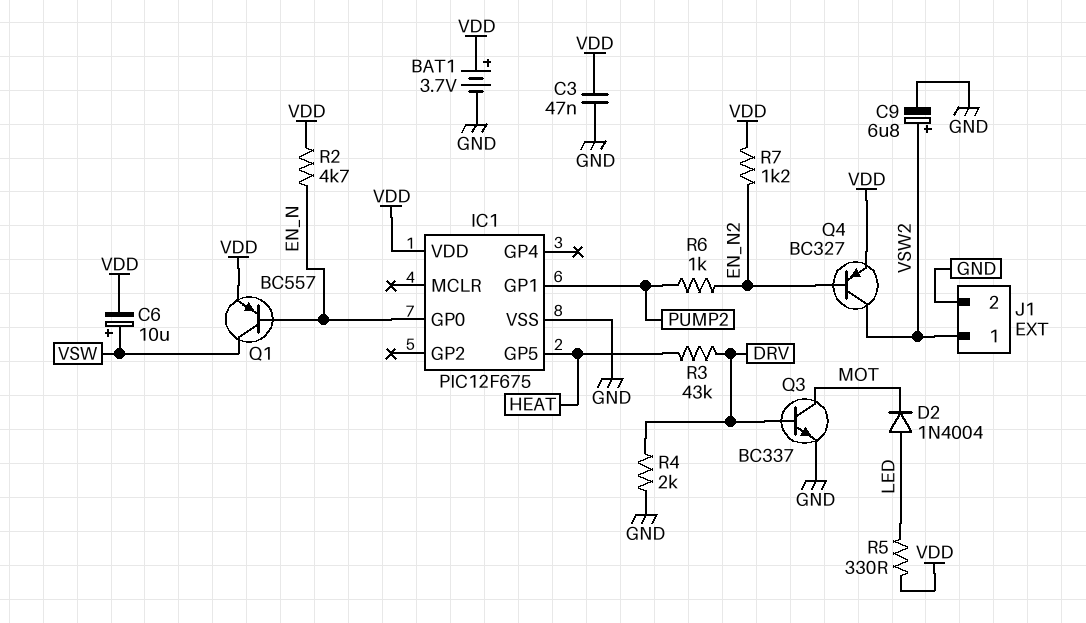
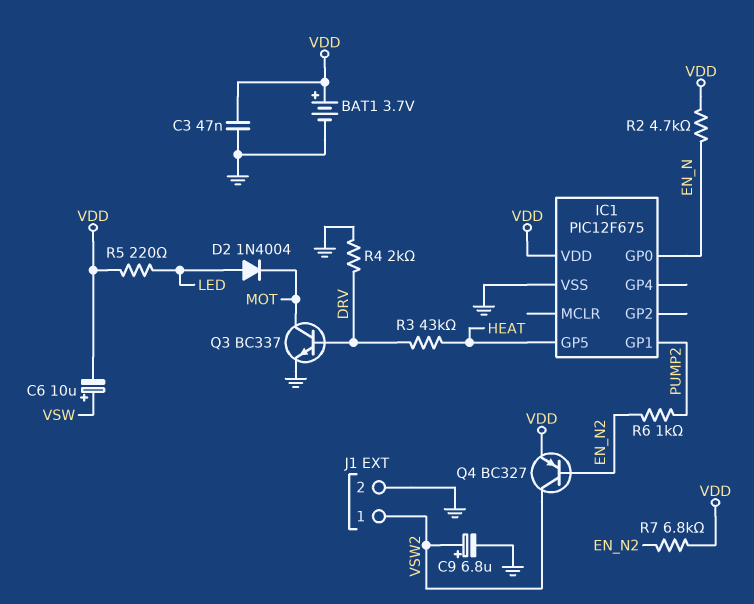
Q1: PNP BC557 (B EN_N, C VSW, E VDD) -> none
R5: 330 (LED, VDD) -> 220 (LED, VDD)
R7: 1.2k (EN_N2, VDD) -> 6.8k (EN_N2, VDD)

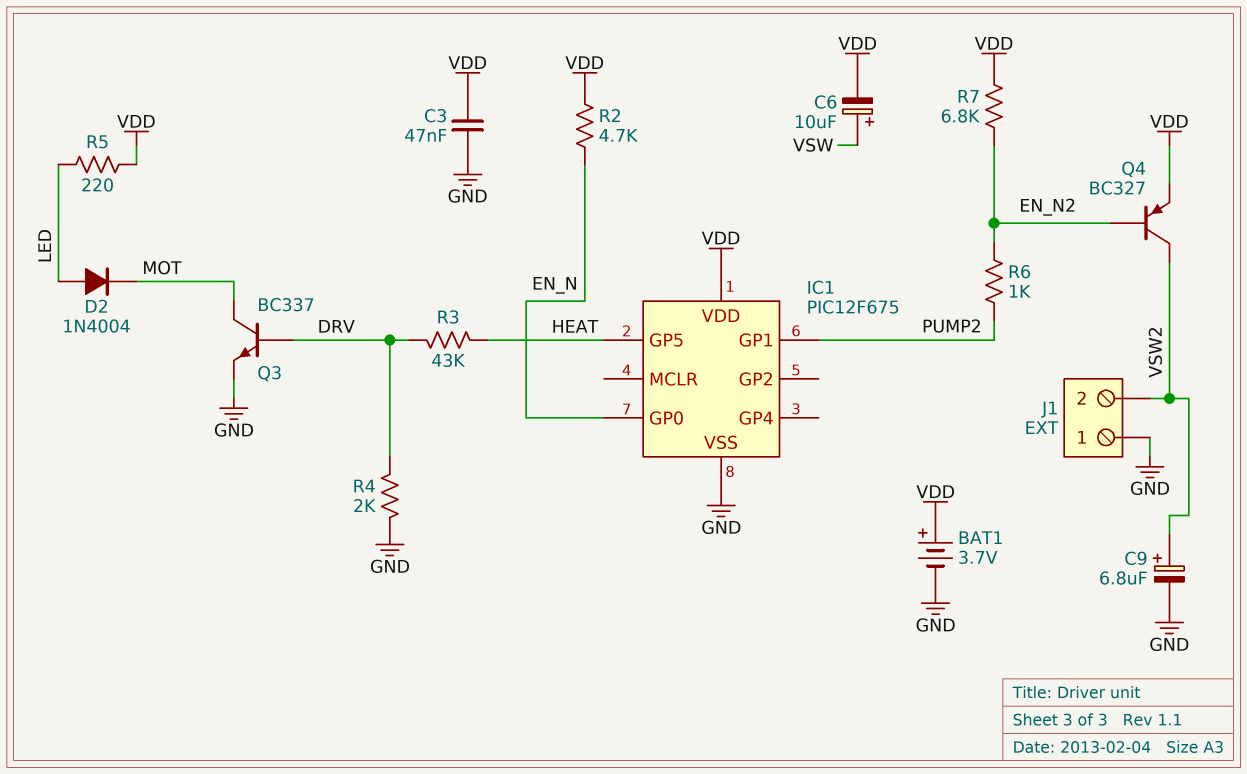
J1 pin 1: VSW2 -> GND
J1 pin 2: GND -> VSW2

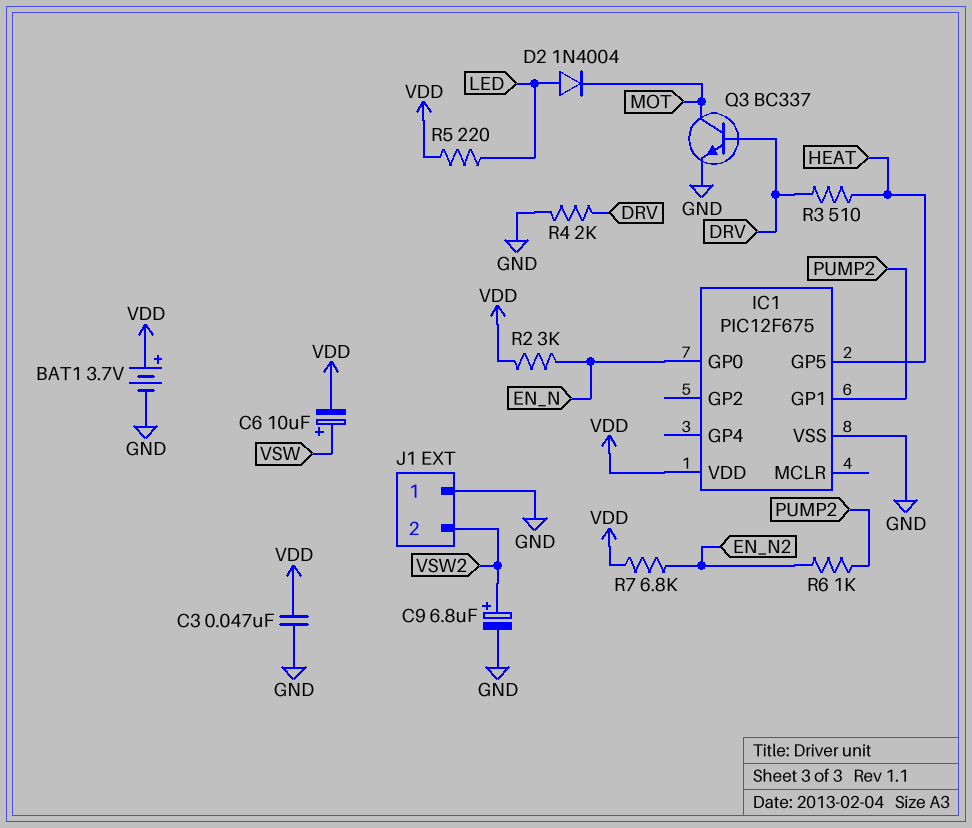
Q4: PNP BC327 (B EN_N2, C VSW2, E VDD) -> none
R2: 4.7k (EN_N, VDD) -> 3k (EN_N, VDD)
R3: 43k (DRV, HEAT) -> 510 (DRV, HEAT)

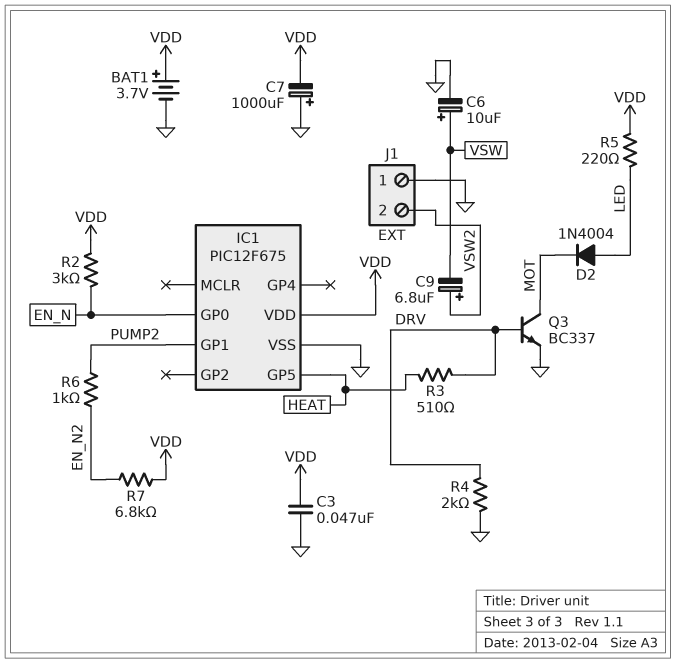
C6: 10uF (plus VSW, minus VDD) -> 10uF (plus VSW, minus GND)
C7: none -> 1000uF (plus GND, minus VDD)
C9: 6.8uF (plus VSW2, minus GND) -> 6.8uF (plus VSW2, minus VSW)

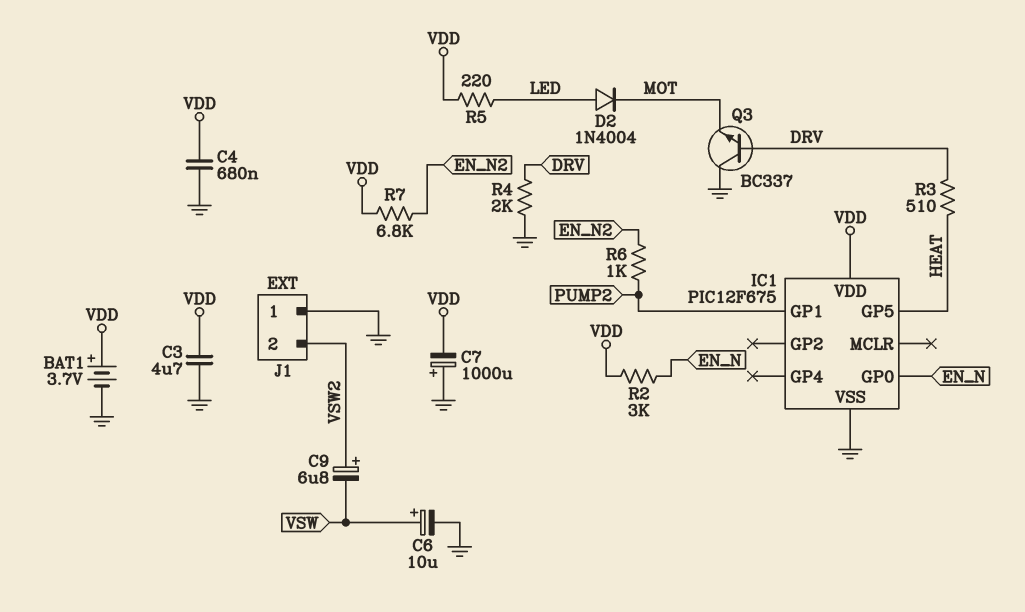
C3: 47nF (GND, VDD) -> 4.7uF (GND, VDD)
C4: none -> 680nF (GND, VDD)
Q3: NPN BC337 (B DRV, C MOT, E GND) -> NPN BC337 (B DRV, C GND, E MOT)

